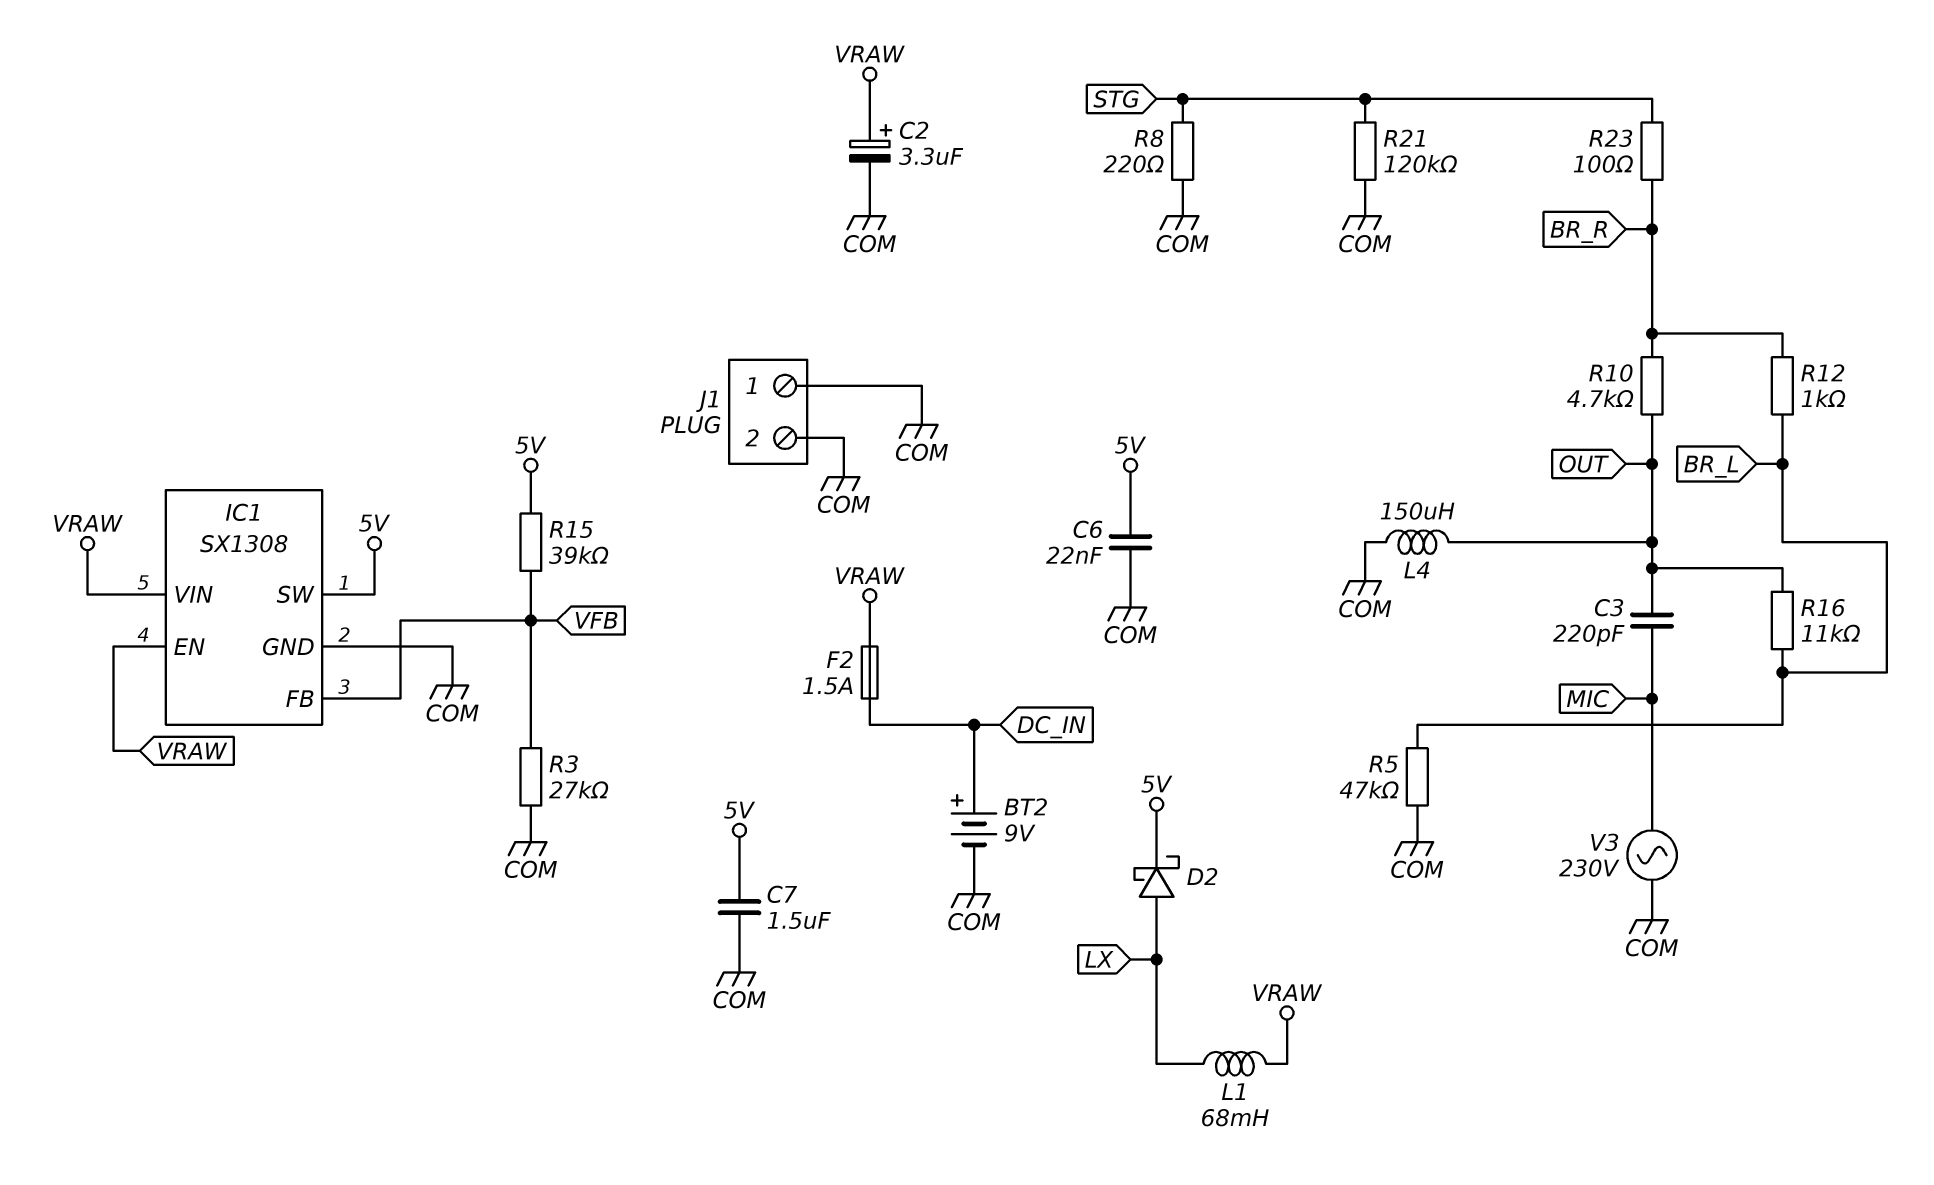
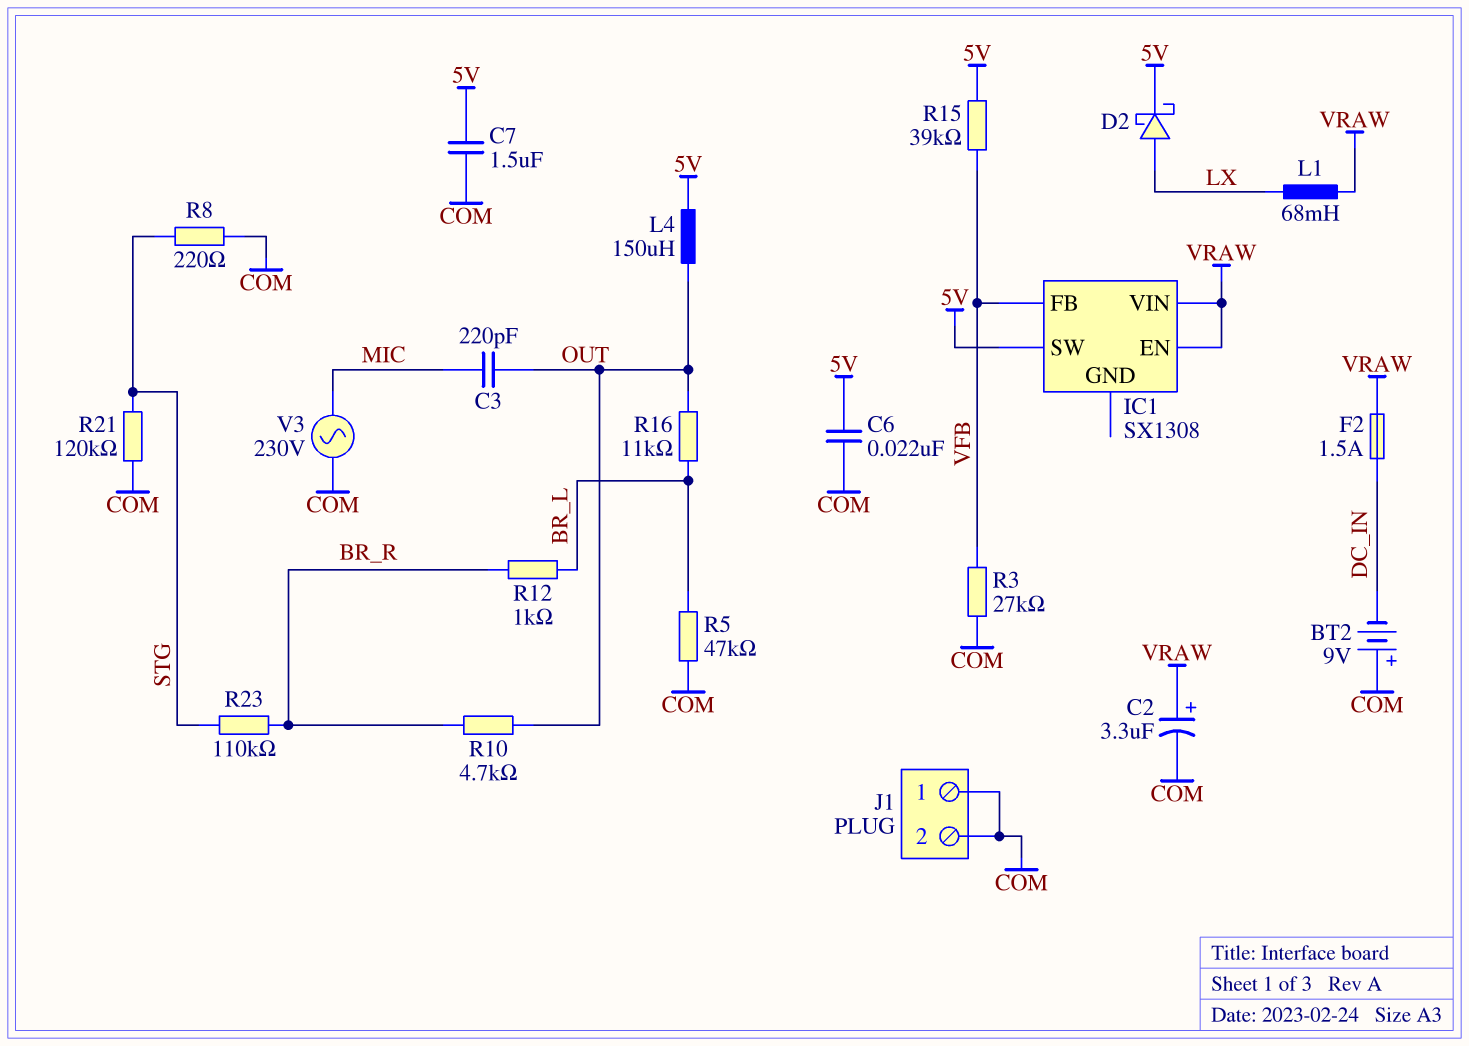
BT2: 9V (plus DC_IN, minus COM) -> 9V (plus COM, minus DC_IN)
IC1 pin GND: COM -> none
L4: 150uH (COM, OUT) -> 150uH (5V, OUT)
R23: 100 (BR_R, STG) -> 110k (BR_R, STG)

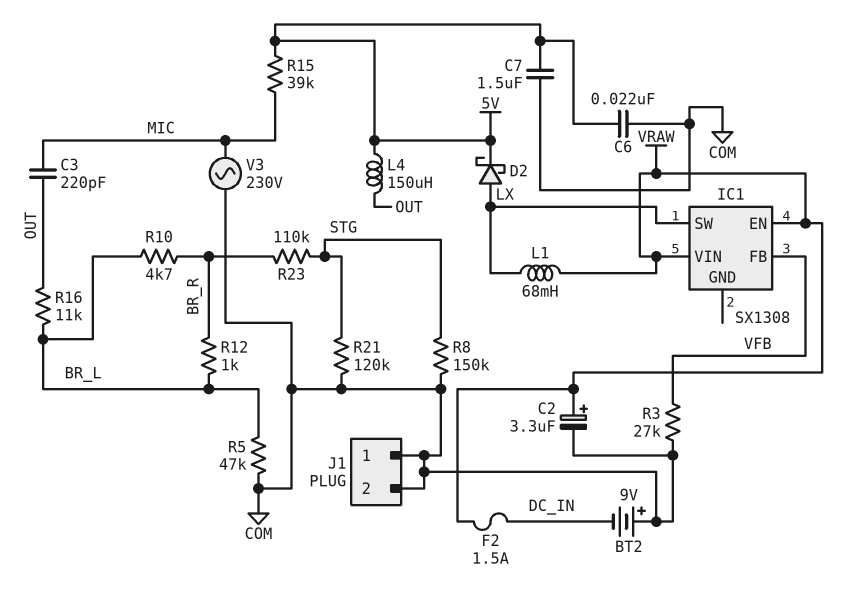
IC1 pin SW: 5V -> LX
R8: 220 (COM, STG) -> 150k (COM, STG)
R10: 4.7k (BR_R, OUT) -> 4.7k (BR_L, BR_R)
R15: 39k (5V, VFB) -> 39k (5V, MIC)

